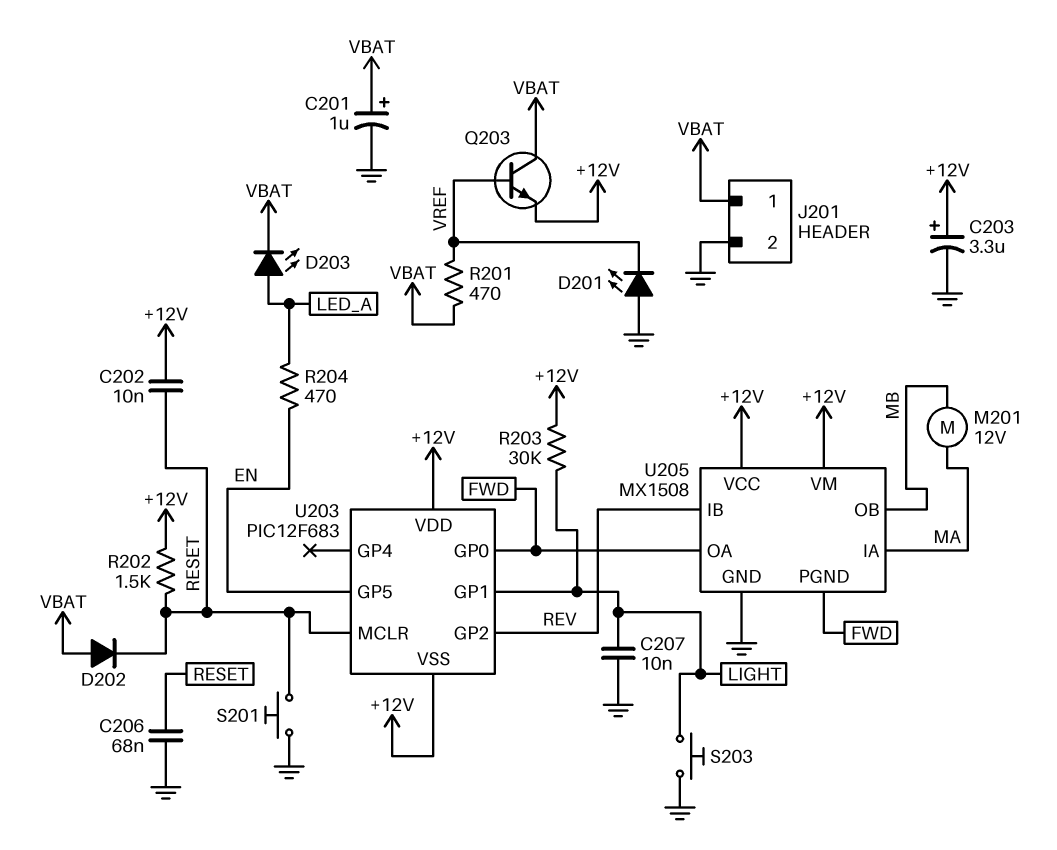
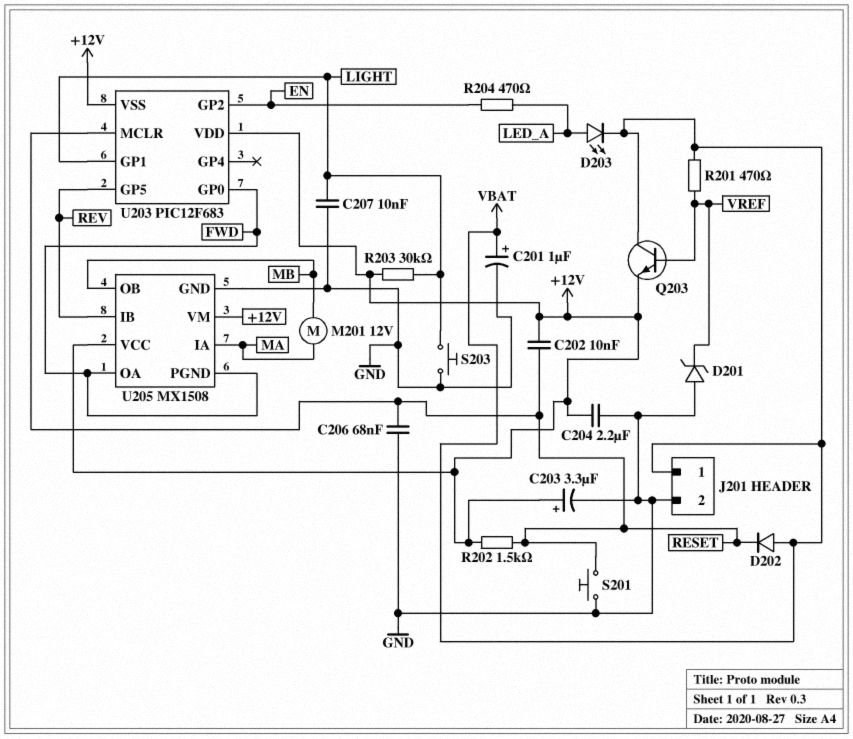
C204: none -> 2.2uF (+12V, GND)
D201: LED (A GND, K VREF) -> zener (A GND, K VREF)
U203 pin GP2: REV -> EN
U203 pin GP5: EN -> REV

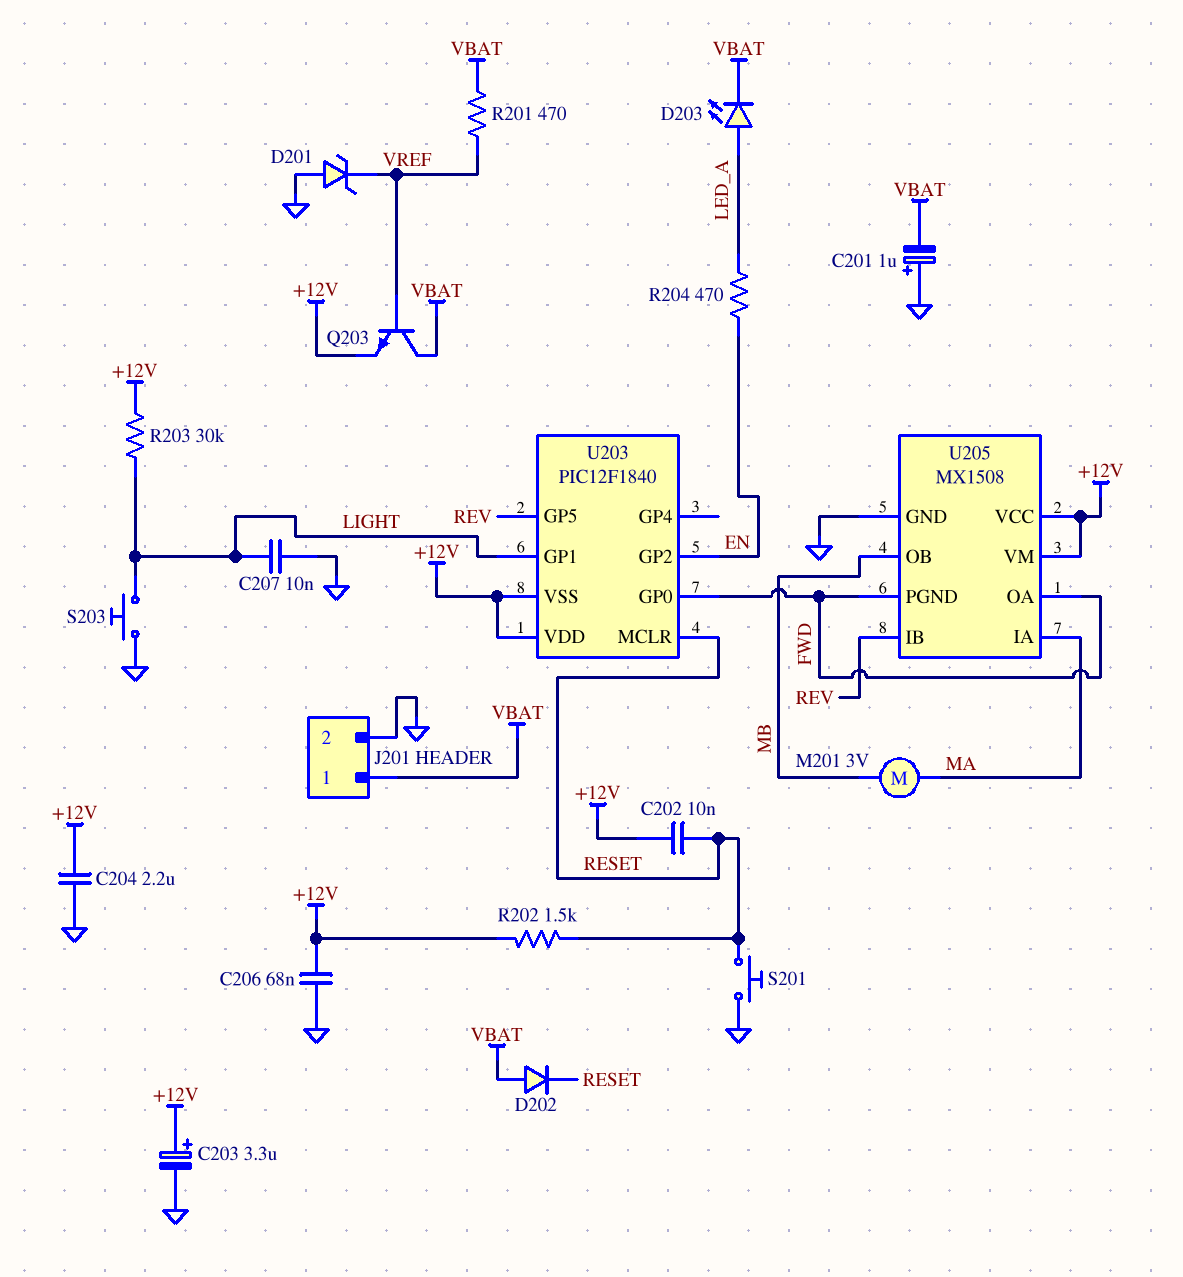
C201: 1uF (plus VBAT, minus GND) -> 1uF (plus GND, minus VBAT)
C206: 68nF (GND, RESET) -> 68nF (+12V, GND)
M201: motor 12V (MA, MB) -> motor 3V (MA, MB)
U203: PIC12F683 -> PIC12F1840

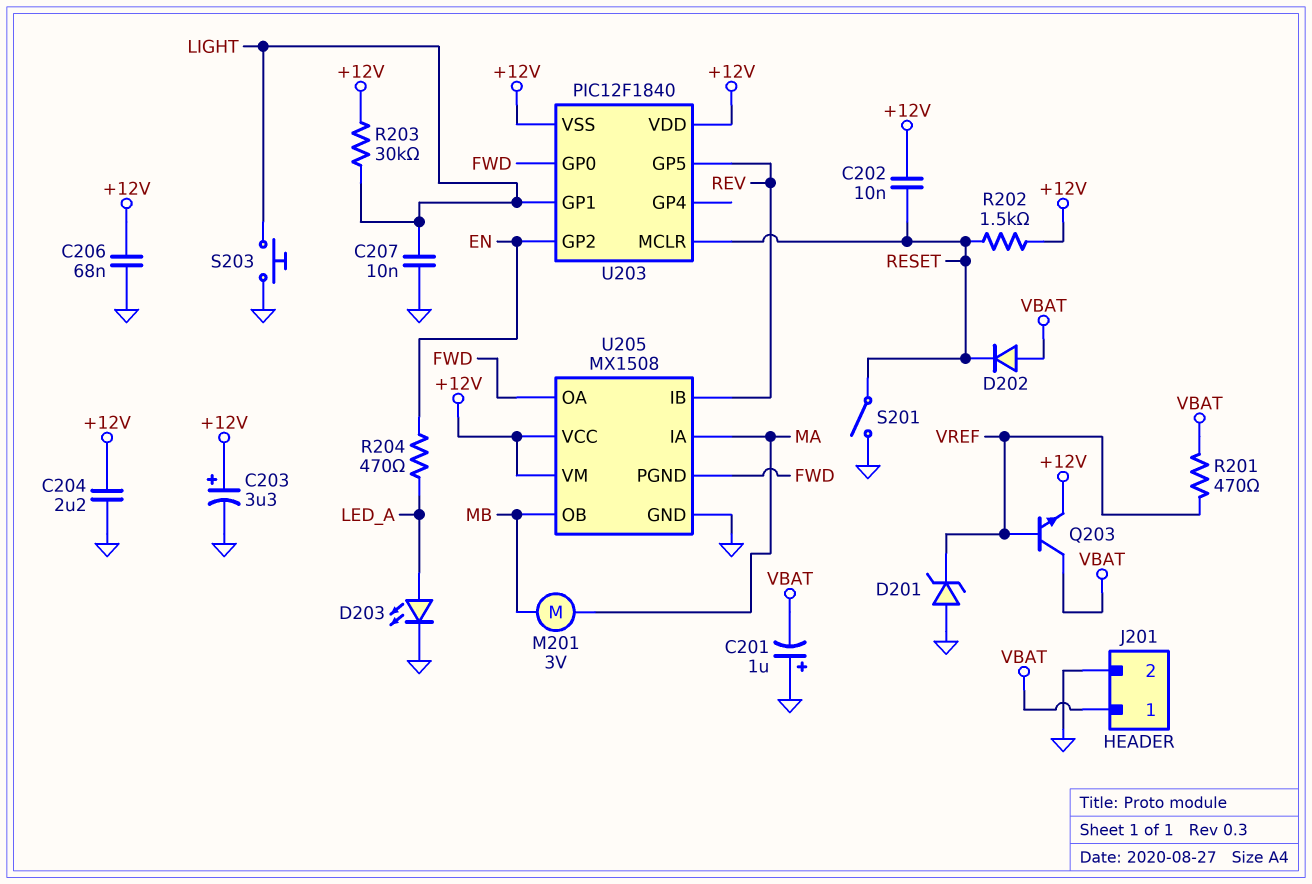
D203: LED (A LED_A, K VBAT) -> LED (A LED_A, K GND)
S201: button (GND, RESET) -> switch (GND, RESET)

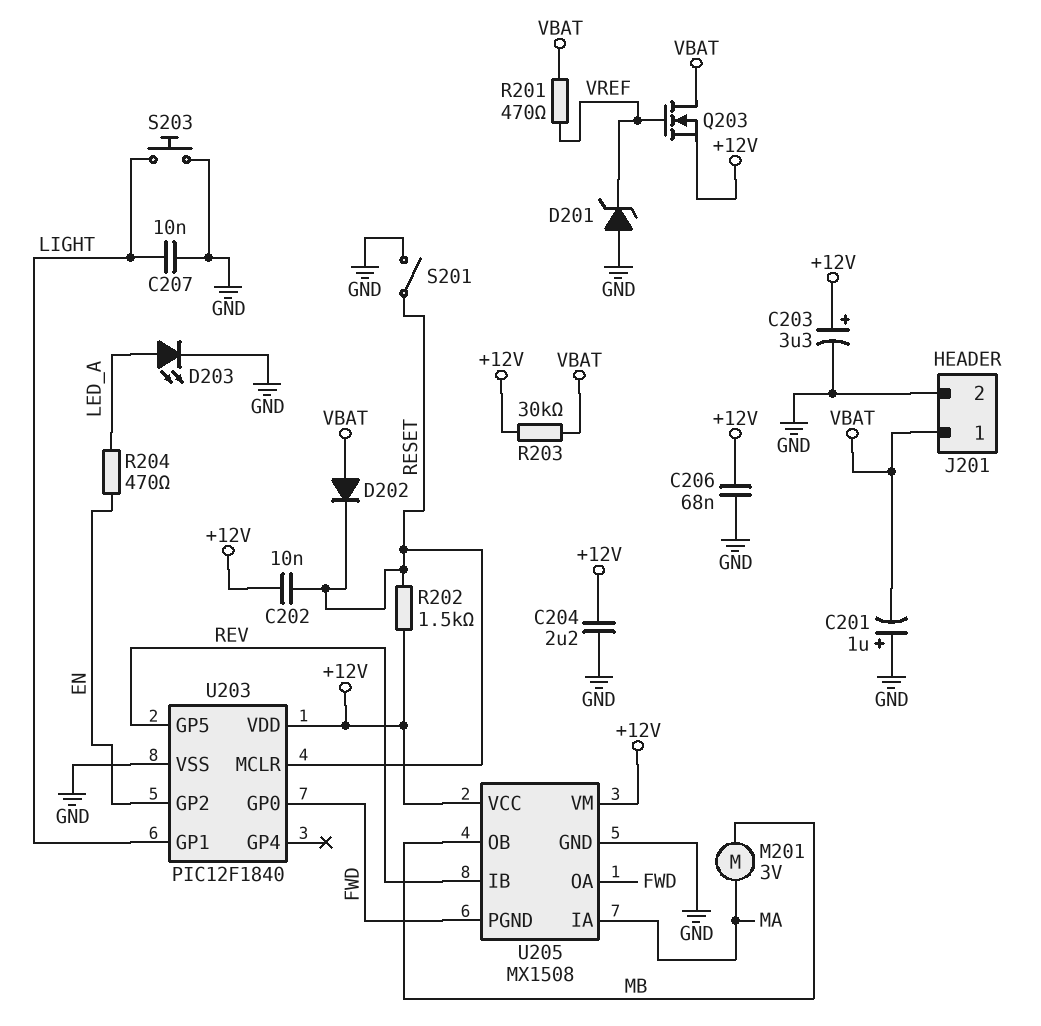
Q203: NPN (B VREF, C VBAT, E +12V) -> NMOS (G VREF, D VBAT, S +12V)
R203: 30k (+12V, LIGHT) -> 30k (+12V, VBAT)
U203 pin VSS: +12V -> GND

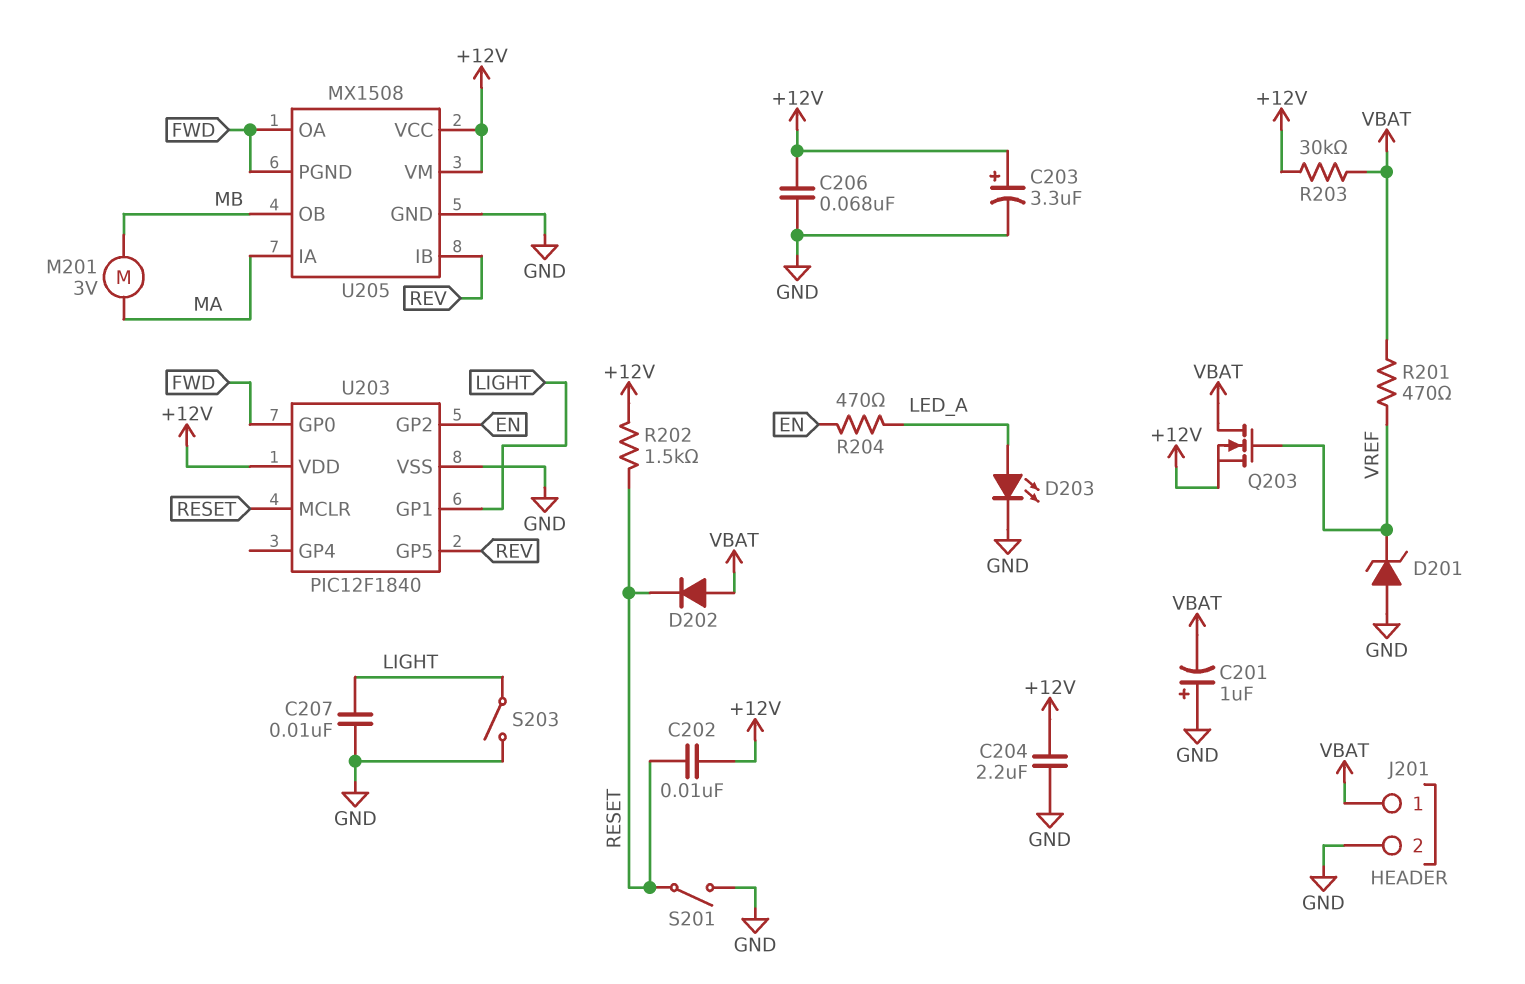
S203: button (GND, LIGHT) -> switch (GND, LIGHT)

